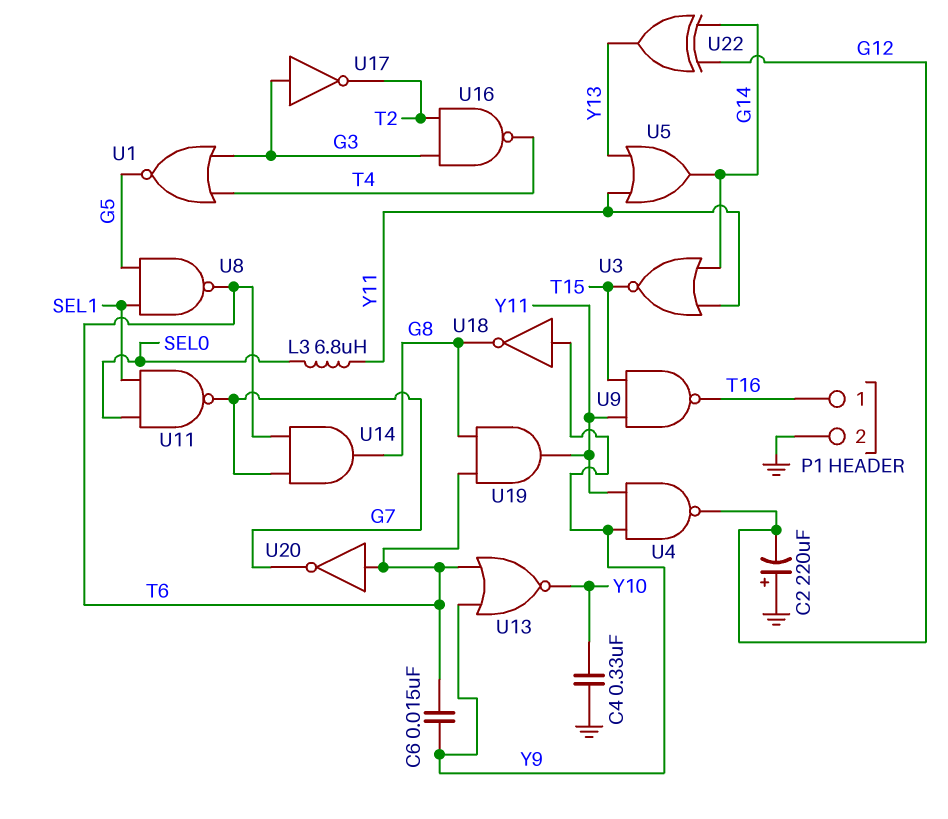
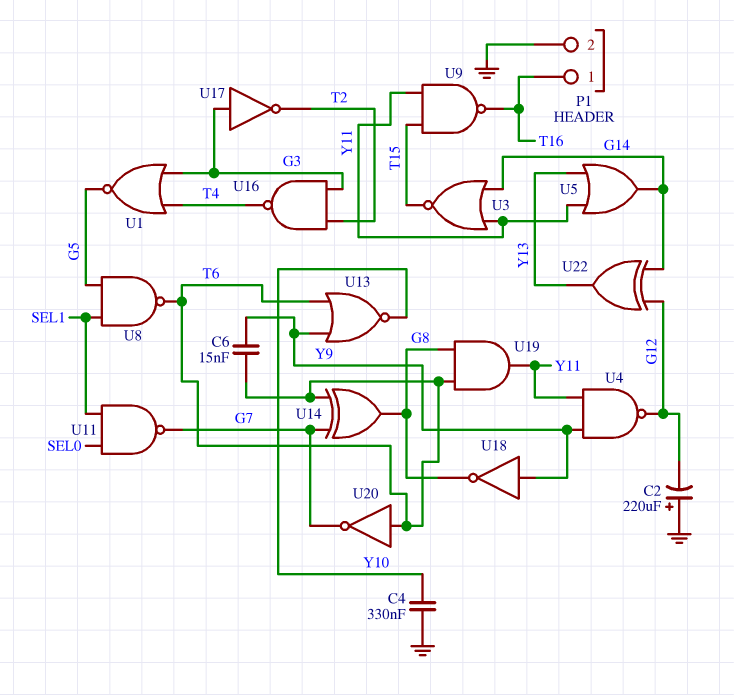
L3: 6.8uH (SEL0, Y11) -> none
U14: AND (in G7, in T6, out G8) -> XOR (in G7, in T6, out G8)

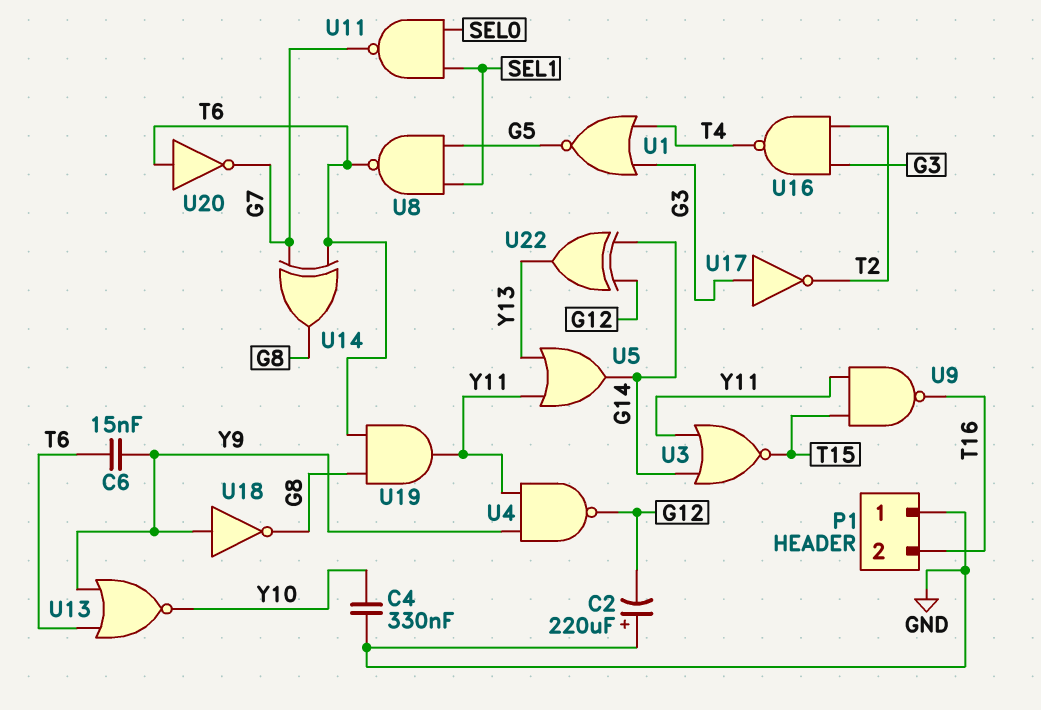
P1 pin 1: T16 -> GND
P1 pin 2: GND -> T16

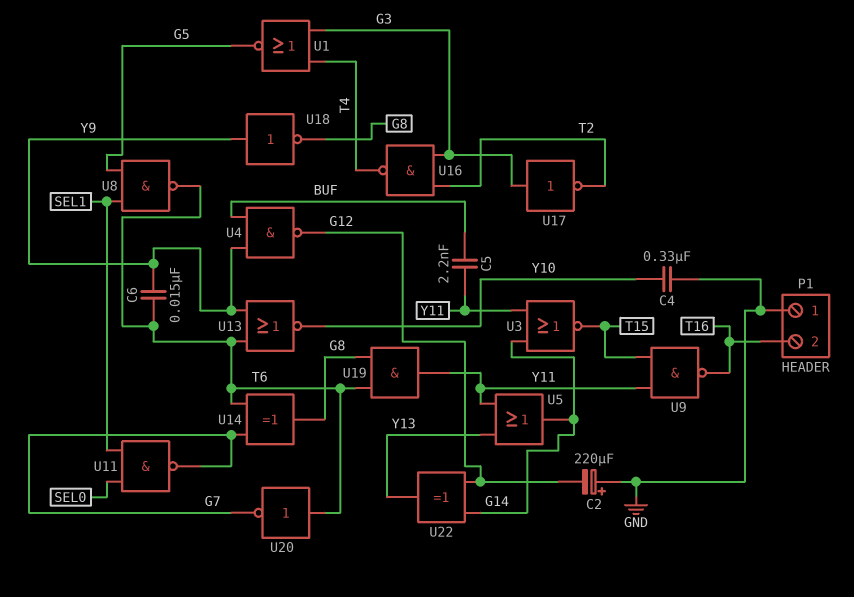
C5: none -> 2.2nF (BUF, Y11)
U4: NAND (in Y9, in Y11, out G12) -> NAND (in BUF, in Y9, out G12)

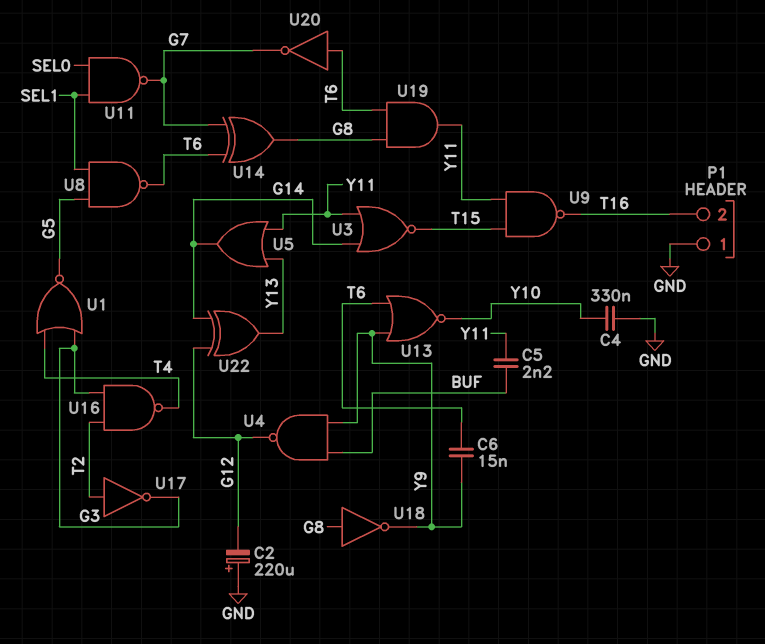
U17: NOT (in G3, out T2) -> NOT (in T2, out G3)
U18: NOT (in Y9, out G8) -> NOT (in G8, out Y9)

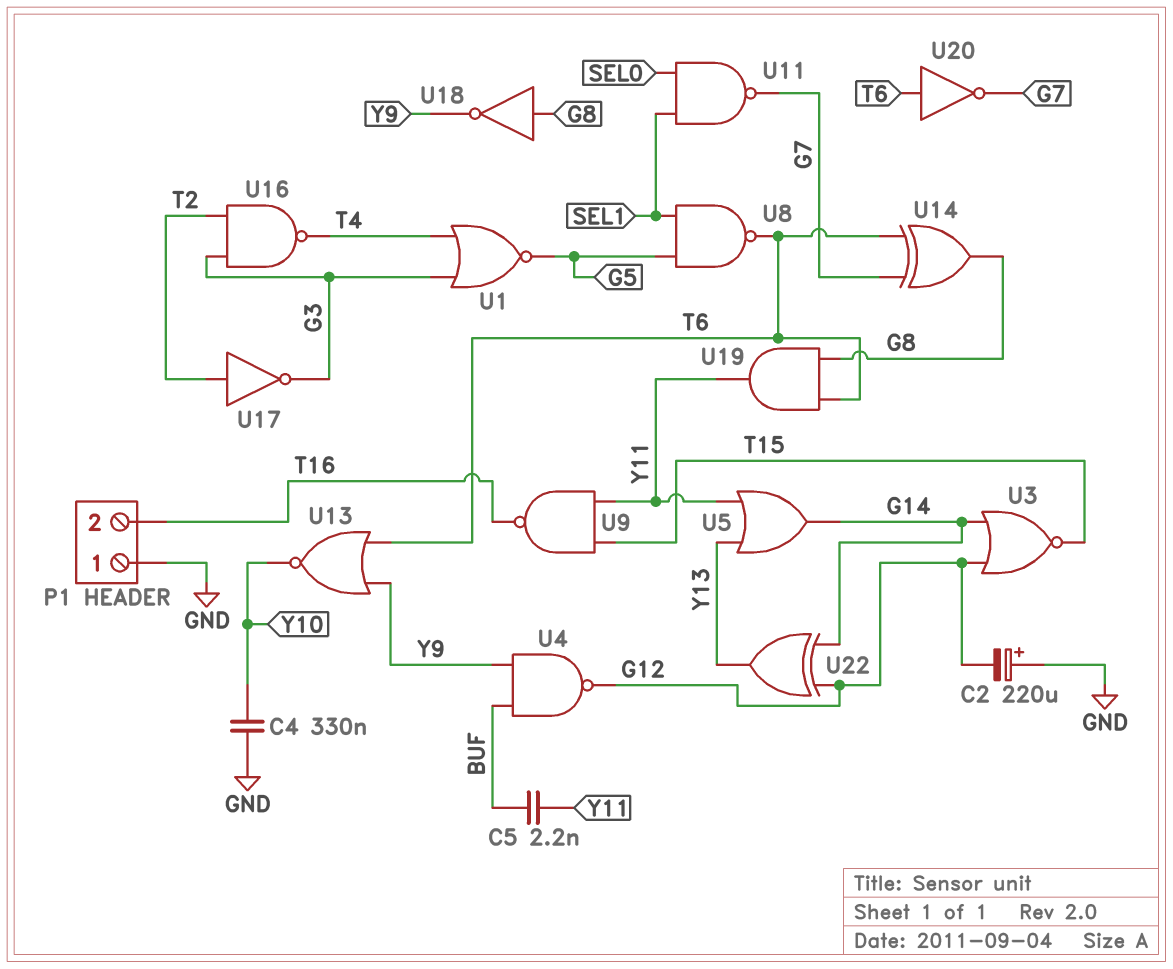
C6: 15nF (T6, Y9) -> none
U3: NOR (in G14, in Y11, out T15) -> NOR (in G12, in G14, out T15)

